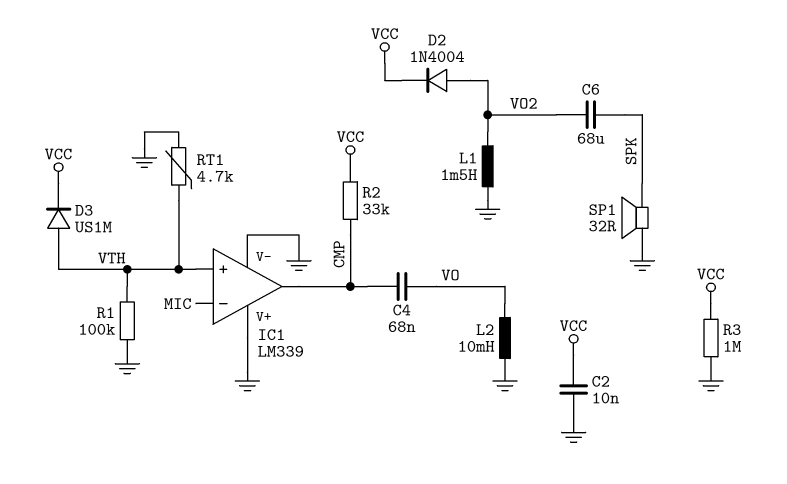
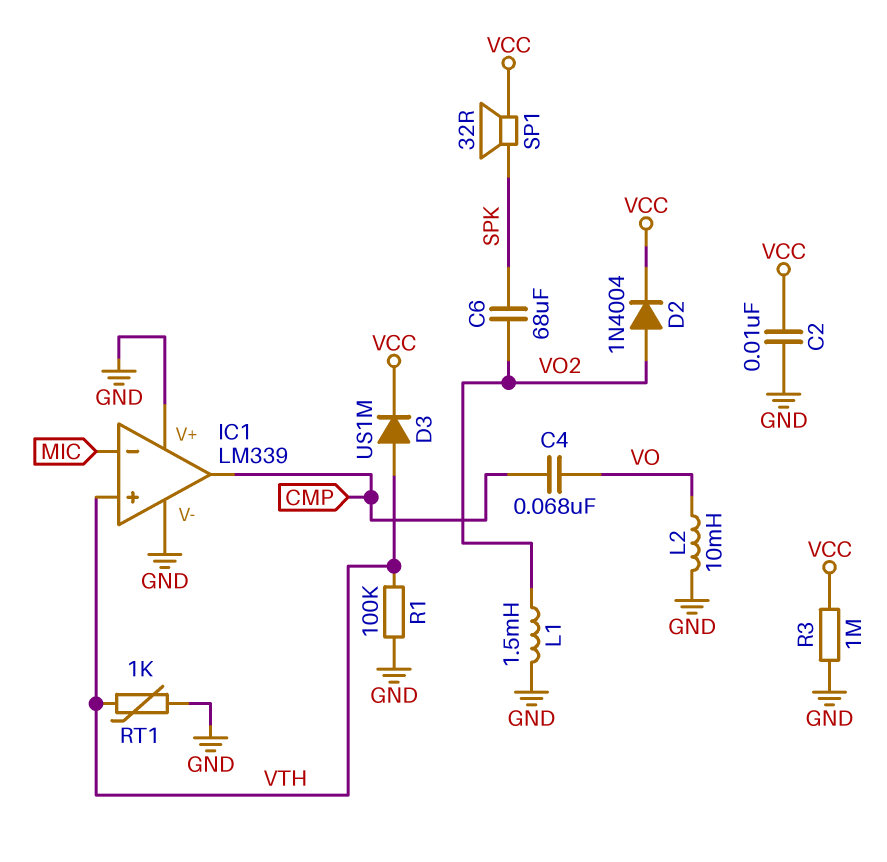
R2: 33k (CMP, VCC) -> none
RT1: 4.7k (GND, VTH) -> 1k (GND, VTH)
SP1: speaker 32R (GND, SPK) -> speaker 32R (SPK, VCC)

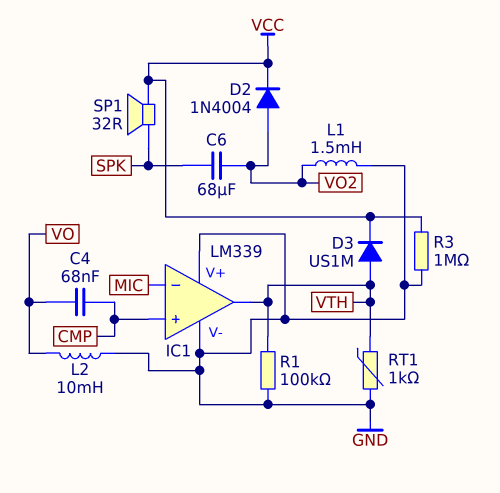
C2: 10nF (GND, VCC) -> none
IC1 pin in+: VTH -> CMP
IC1 pin out: CMP -> VTH

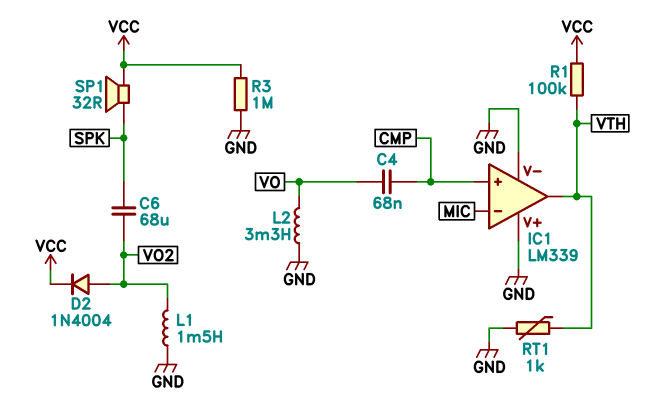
D3: diode US1M (A VTH, K VCC) -> none
L2: 10mH (GND, VO) -> 3.3mH (GND, VO)
R1: 100k (GND, VTH) -> 100k (VCC, VTH)

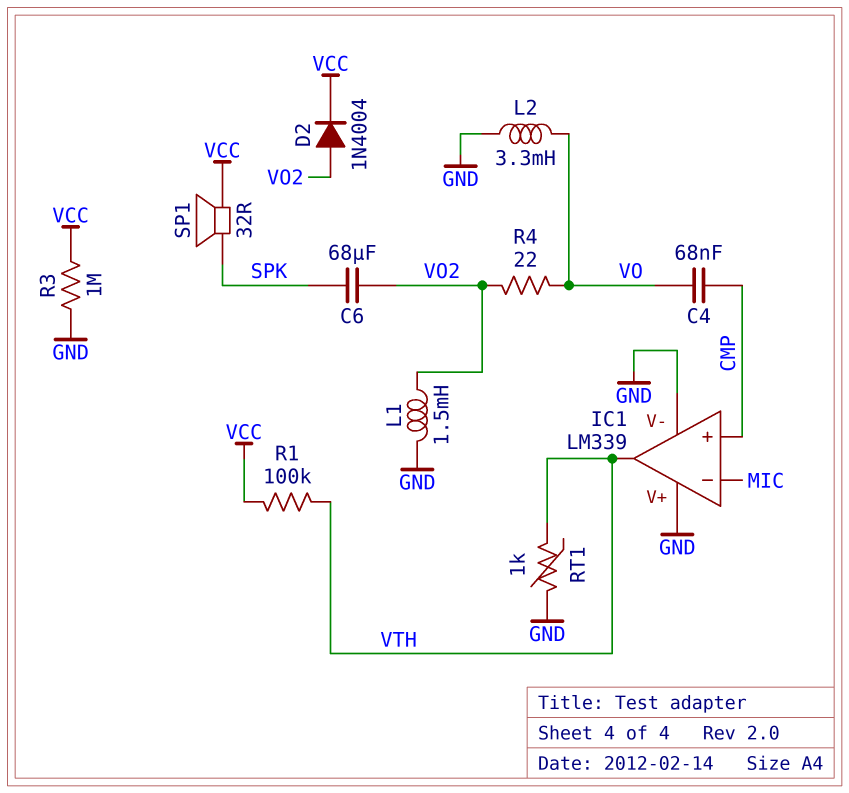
R4: none -> 22 (VO, VO2)

